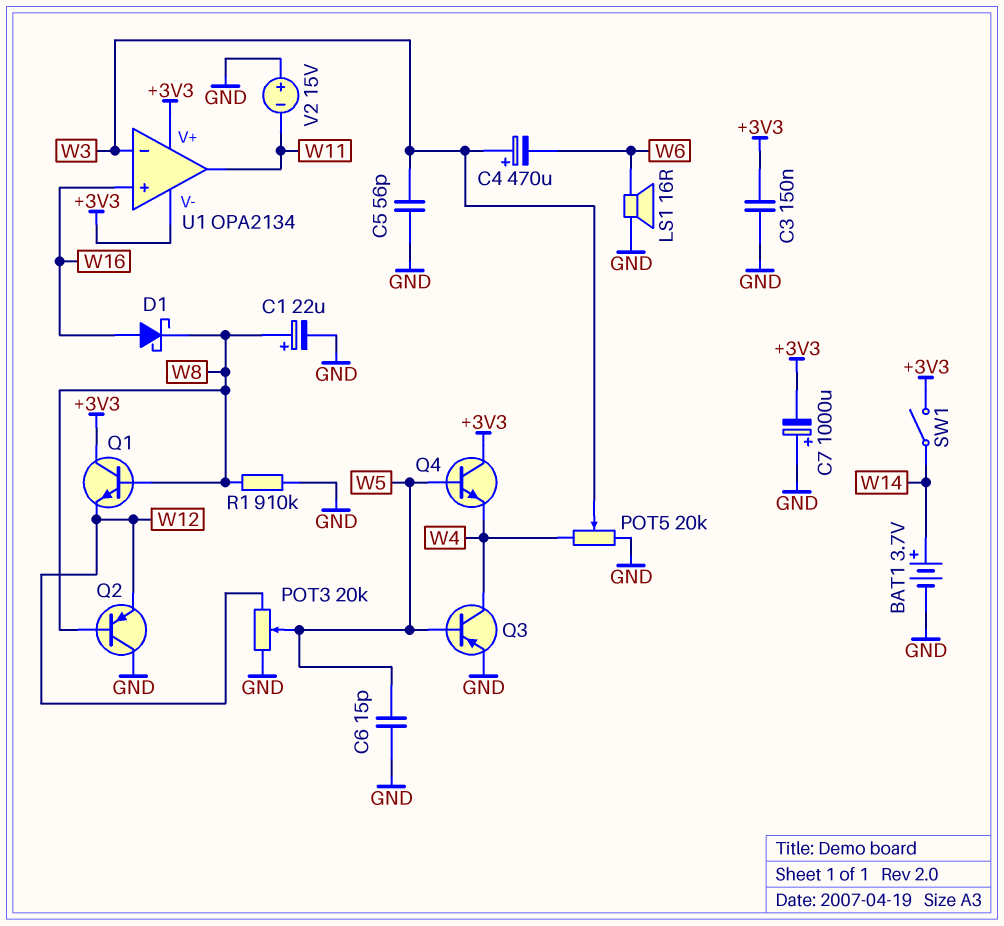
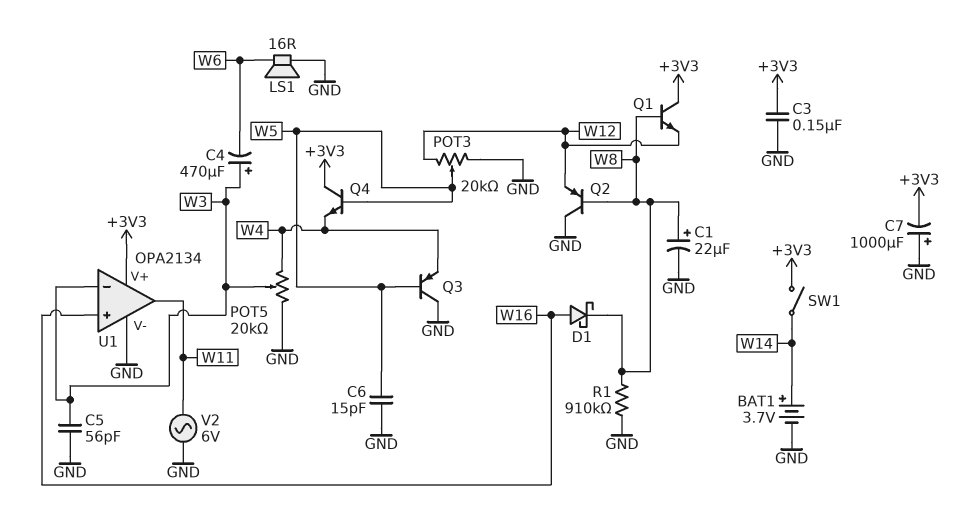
Q3: PNP (B W5, C W4, E GND) -> PNP (B W5, C GND, E W4)
U1 pin V-: +3V3 -> GND
V2: 15V (plus GND, minus W11) -> AC 6V (GND, W11)

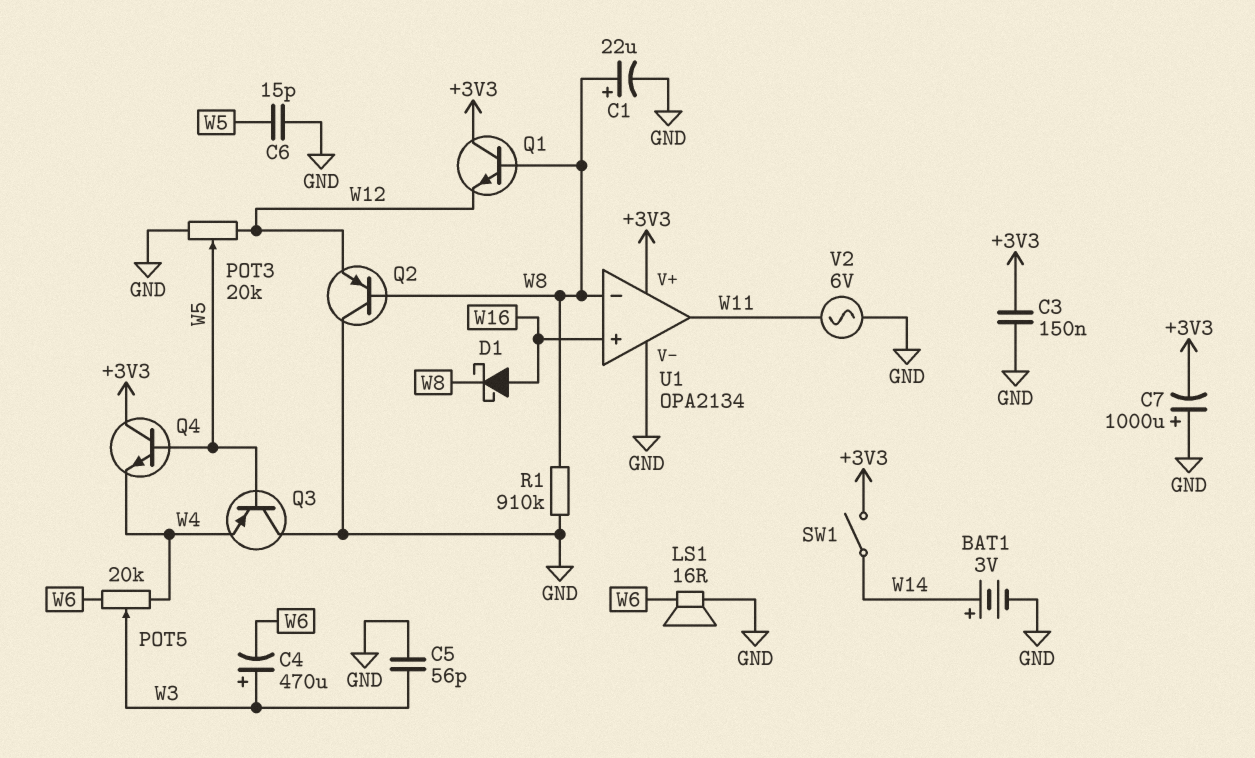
BAT1: 3.7V (plus W14, minus GND) -> 3V (plus W14, minus GND)
POT5: 20k (GND, W4, wiper W3) -> 20k (W4, W6, wiper W3)
U1 pin in-: W3 -> W8

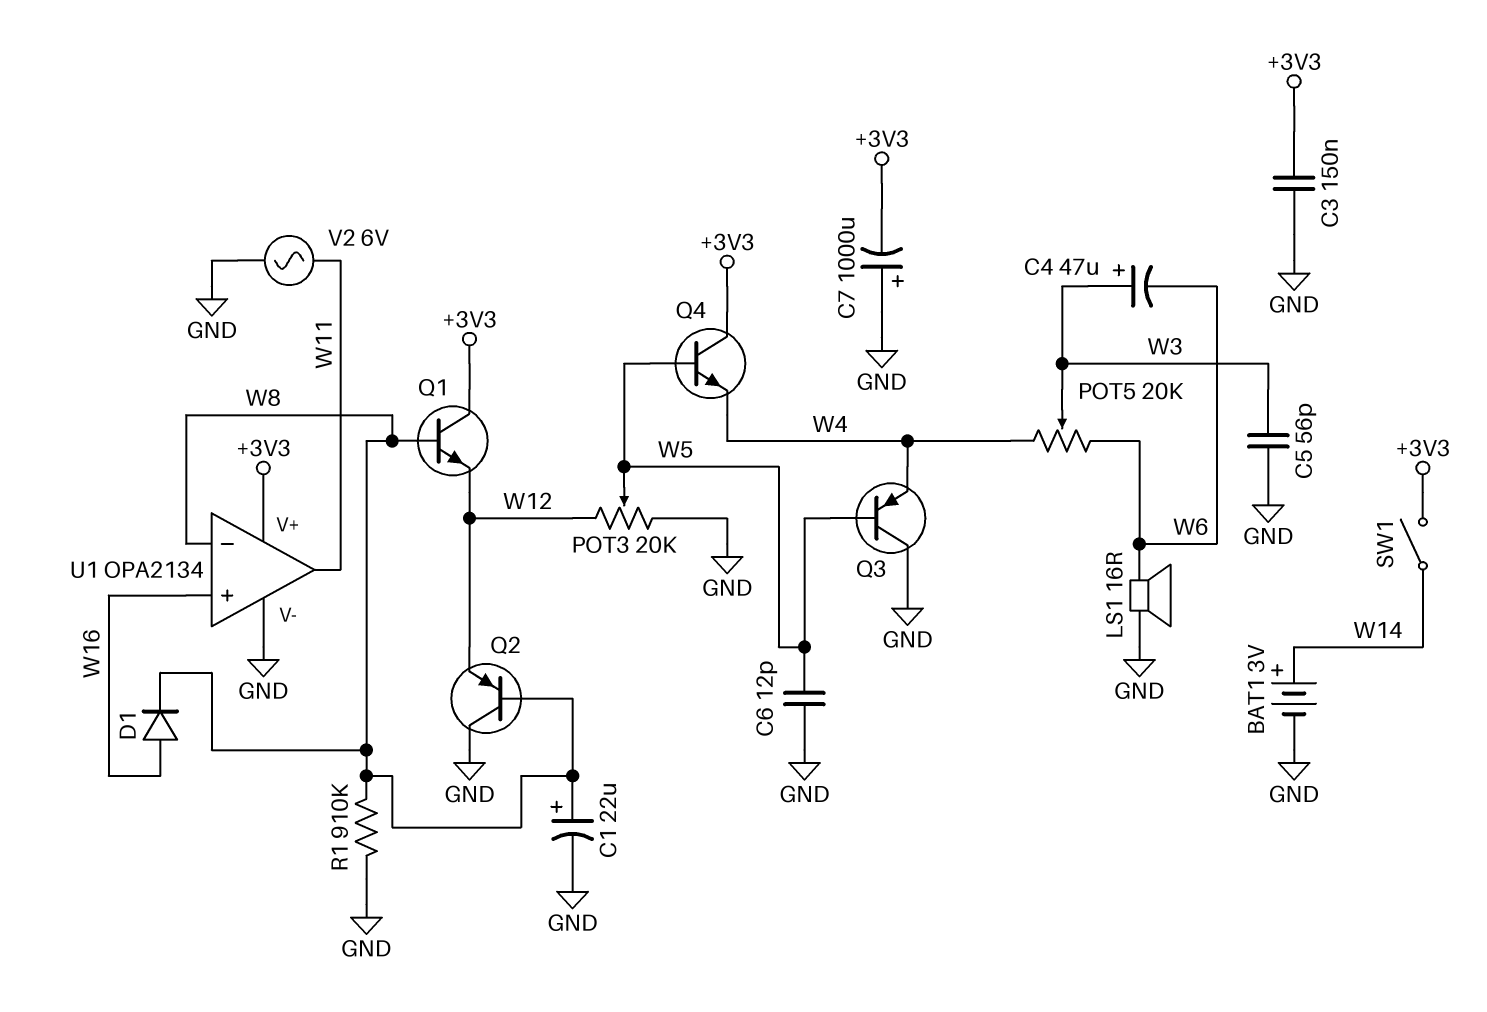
C4: 470uF (plus W3, minus W6) -> 47uF (plus W3, minus W6)
C6: 15pF (GND, W5) -> 12pF (GND, W5)
D1: schottky (A W16, K W8) -> diode (A W16, K W8)

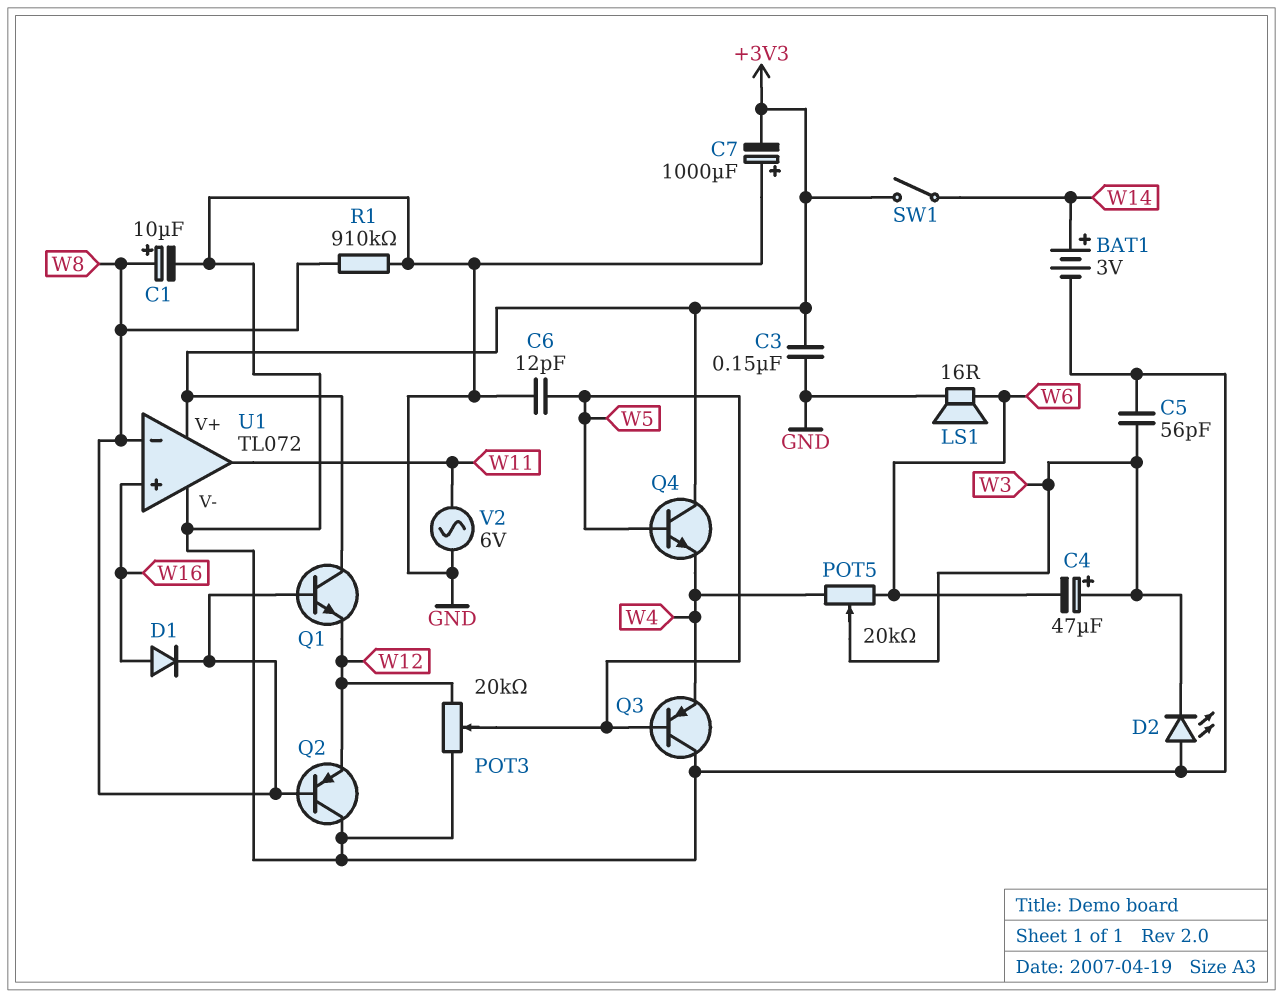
C1: 22uF (plus W8, minus GND) -> 10uF (plus W8, minus GND)
D2: none -> LED (A GND, K W3)
U1: OPA2134 -> TL072

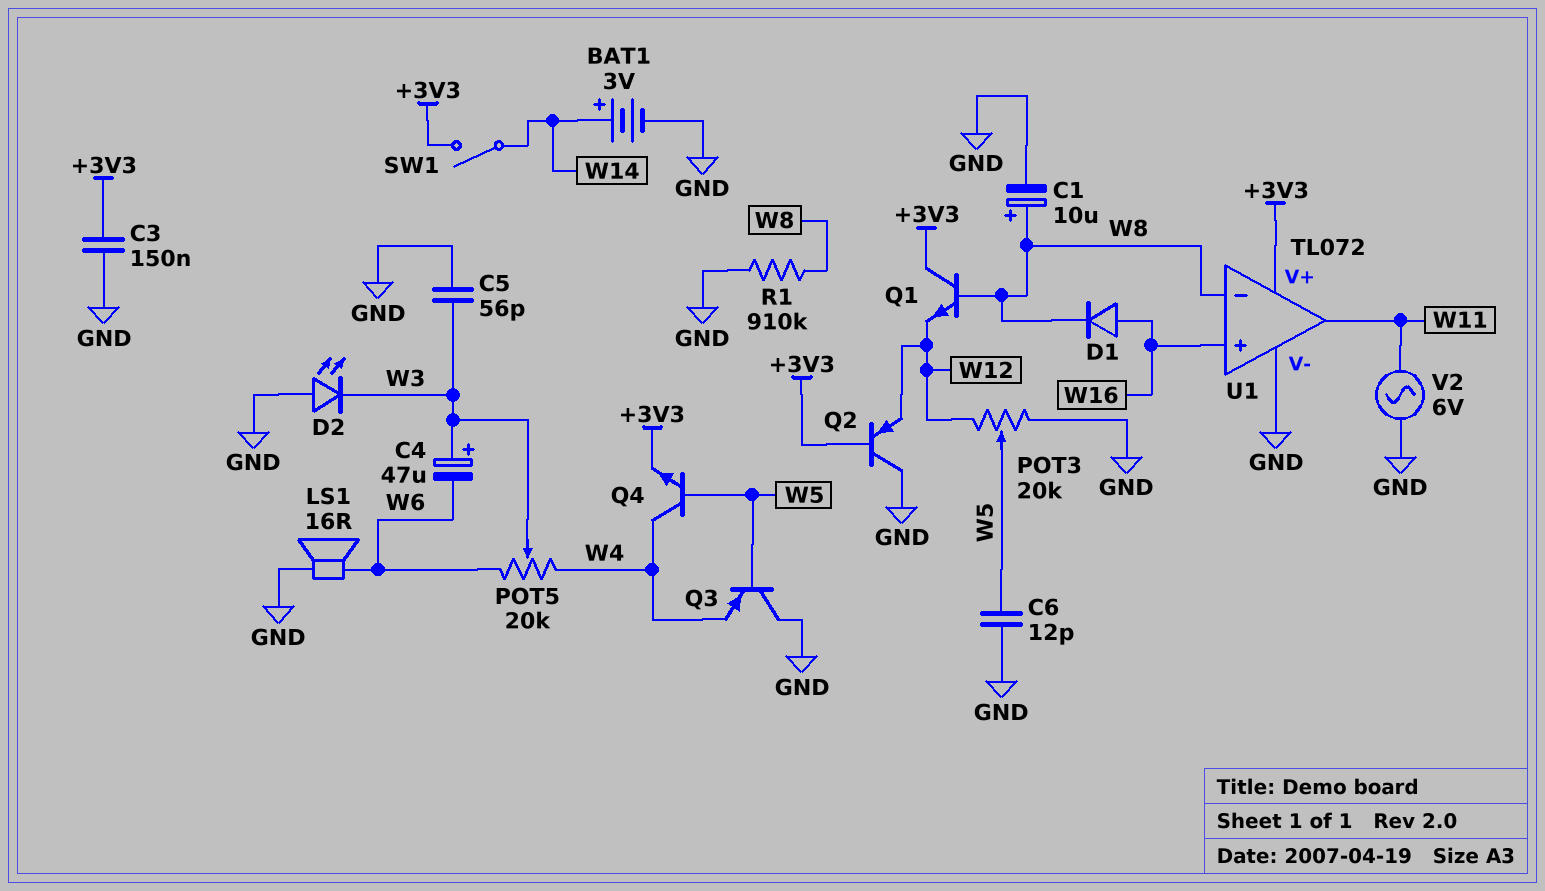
C7: 1000uF (plus GND, minus +3V3) -> none
Q2: PNP (B W8, C GND, E W12) -> PNP (B +3V3, C GND, E W12)
Q4: NPN (B W5, C +3V3, E W4) -> NPN (B W5, C W4, E +3V3)

